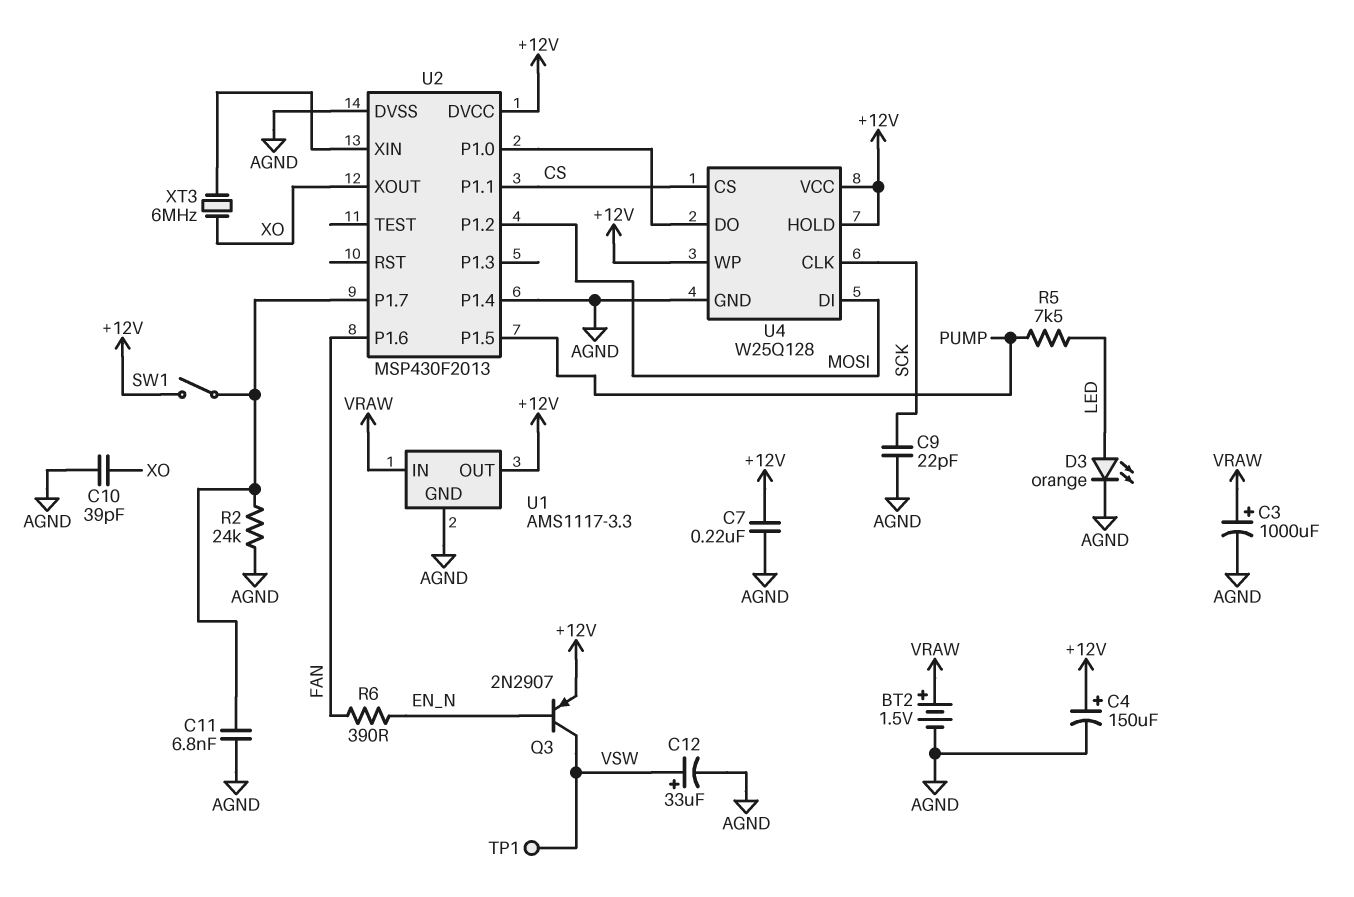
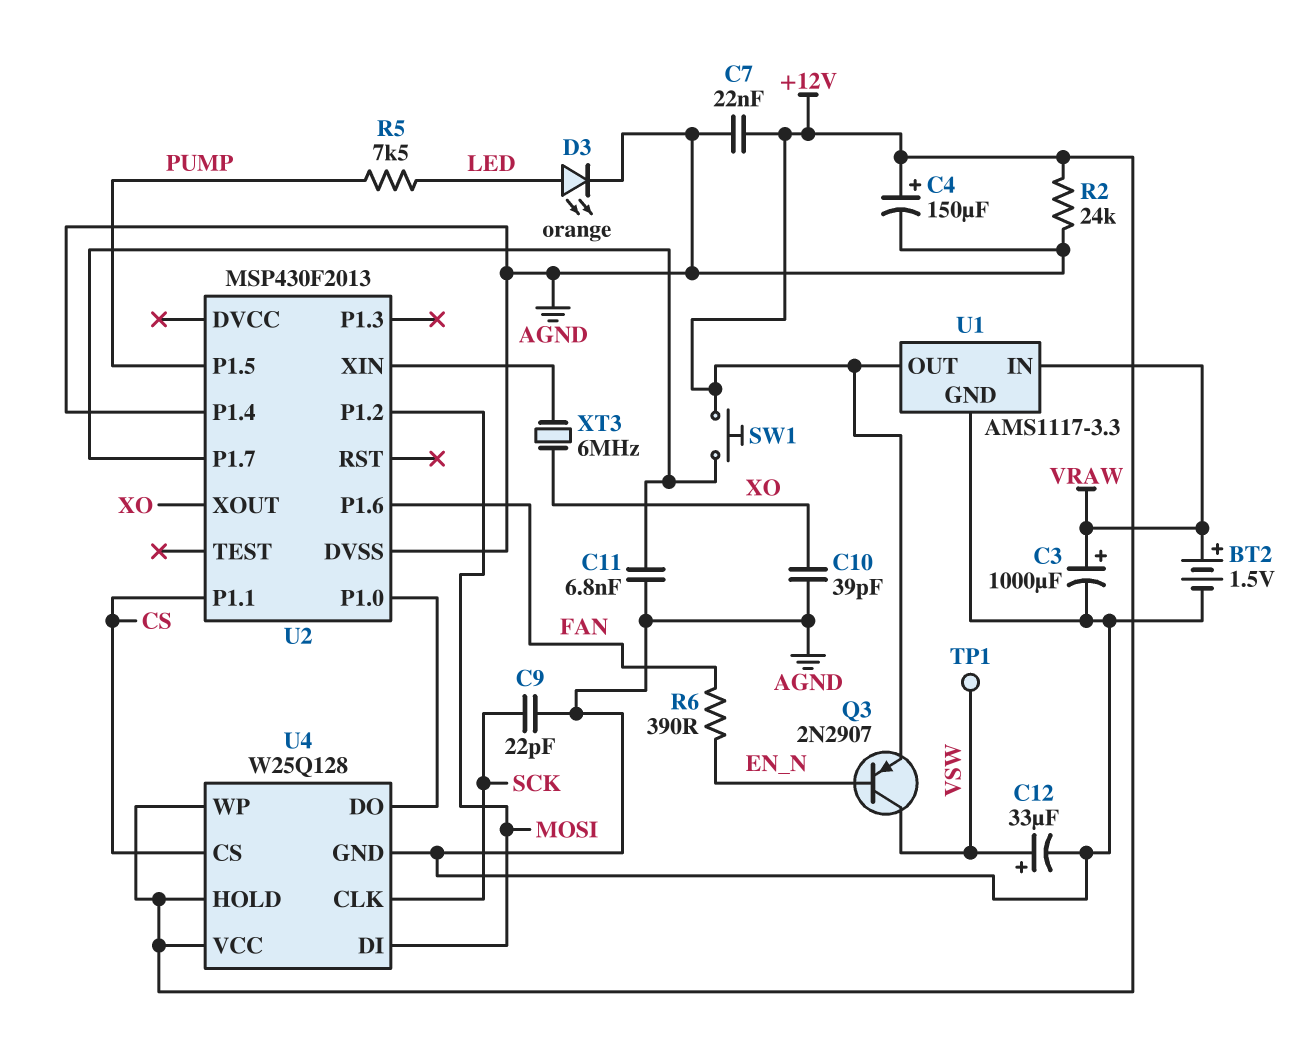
C7: 220nF (+12V, AGND) -> 22nF (+12V, AGND)
R2: 24k (AGND, U2/P1.7) -> 24k (+12V, AGND)
SW1: switch (+12V, U2/P1.7) -> button (+12V, U2/P1.7)
U2 pin DVCC: +12V -> none

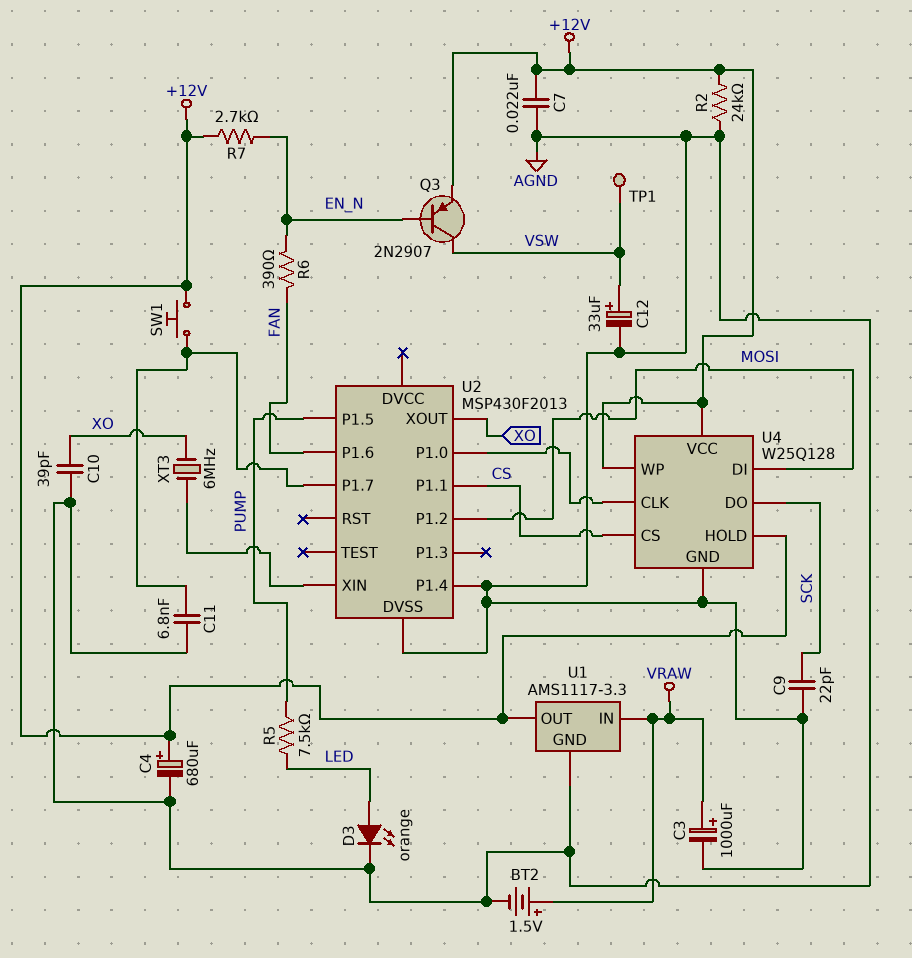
C4: 150uF (plus +12V, minus AGND) -> 680uF (plus +12V, minus AGND)
R7: none -> 2.7k (+12V, EN_N)
U4 pin CLK: SCK -> U2/P1.0
U4 pin DO: U2/P1.0 -> SCK

